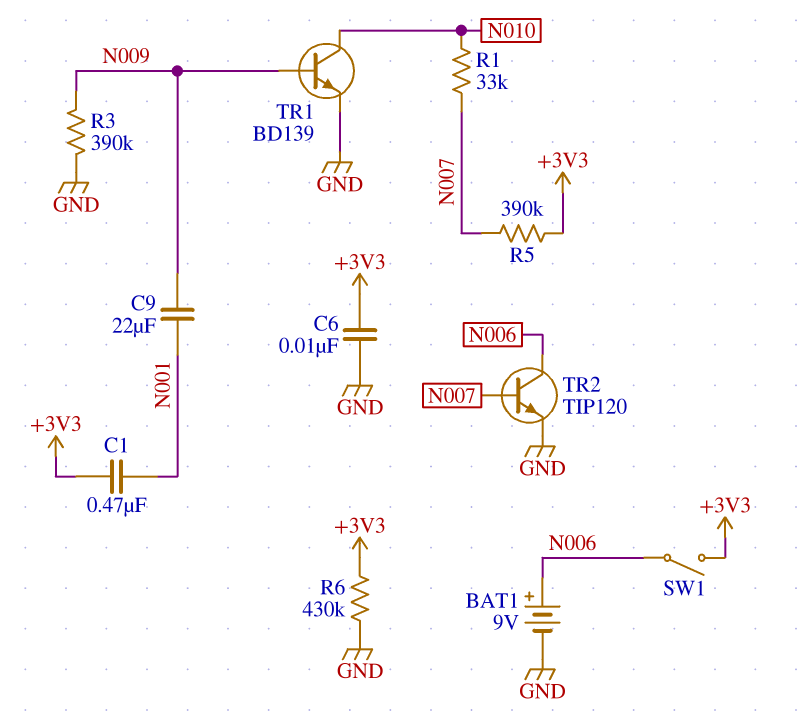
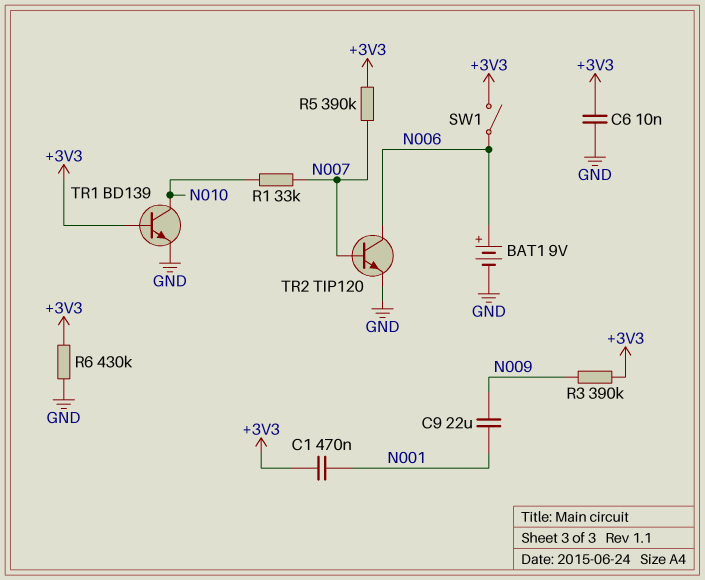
R3: 390k (GND, N009) -> 390k (+3V3, N009)
TR1: NPN BD139 (B N009, C N010, E GND) -> NPN BD139 (B +3V3, C N010, E GND)

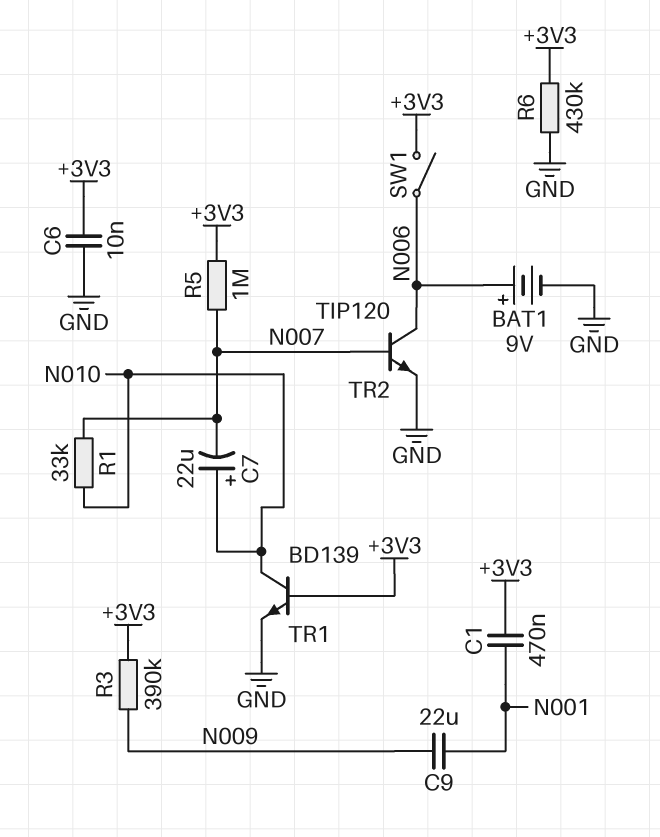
C7: none -> 22uF (plus N010, minus N007)
R5: 390k (+3V3, N007) -> 1M (+3V3, N007)

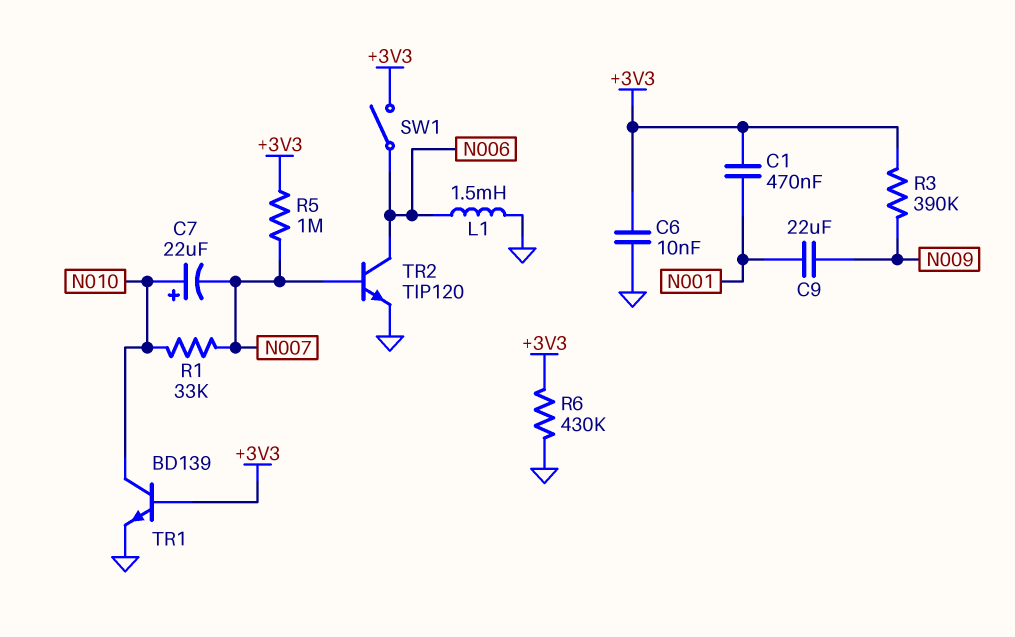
BAT1: 9V (plus N006, minus GND) -> none
L1: none -> 1.5mH (GND, N006)

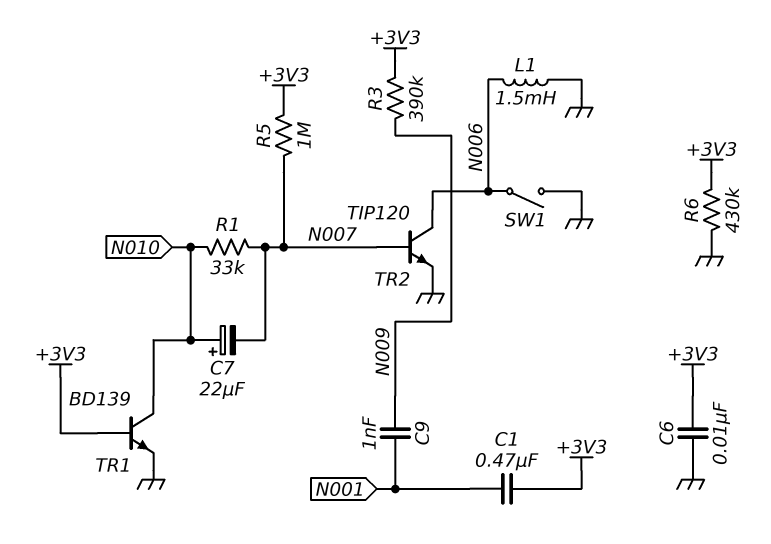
C9: 22uF (N001, N009) -> 1nF (N001, N009)
SW1: switch (+3V3, N006) -> switch (GND, N006)

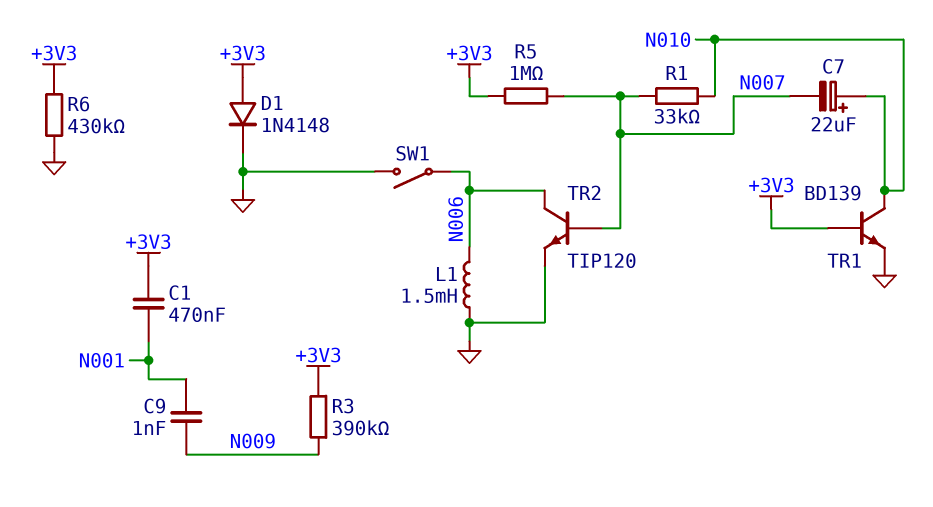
C6: 10nF (+3V3, GND) -> none
D1: none -> diode 1N4148 (A +3V3, K GND)

